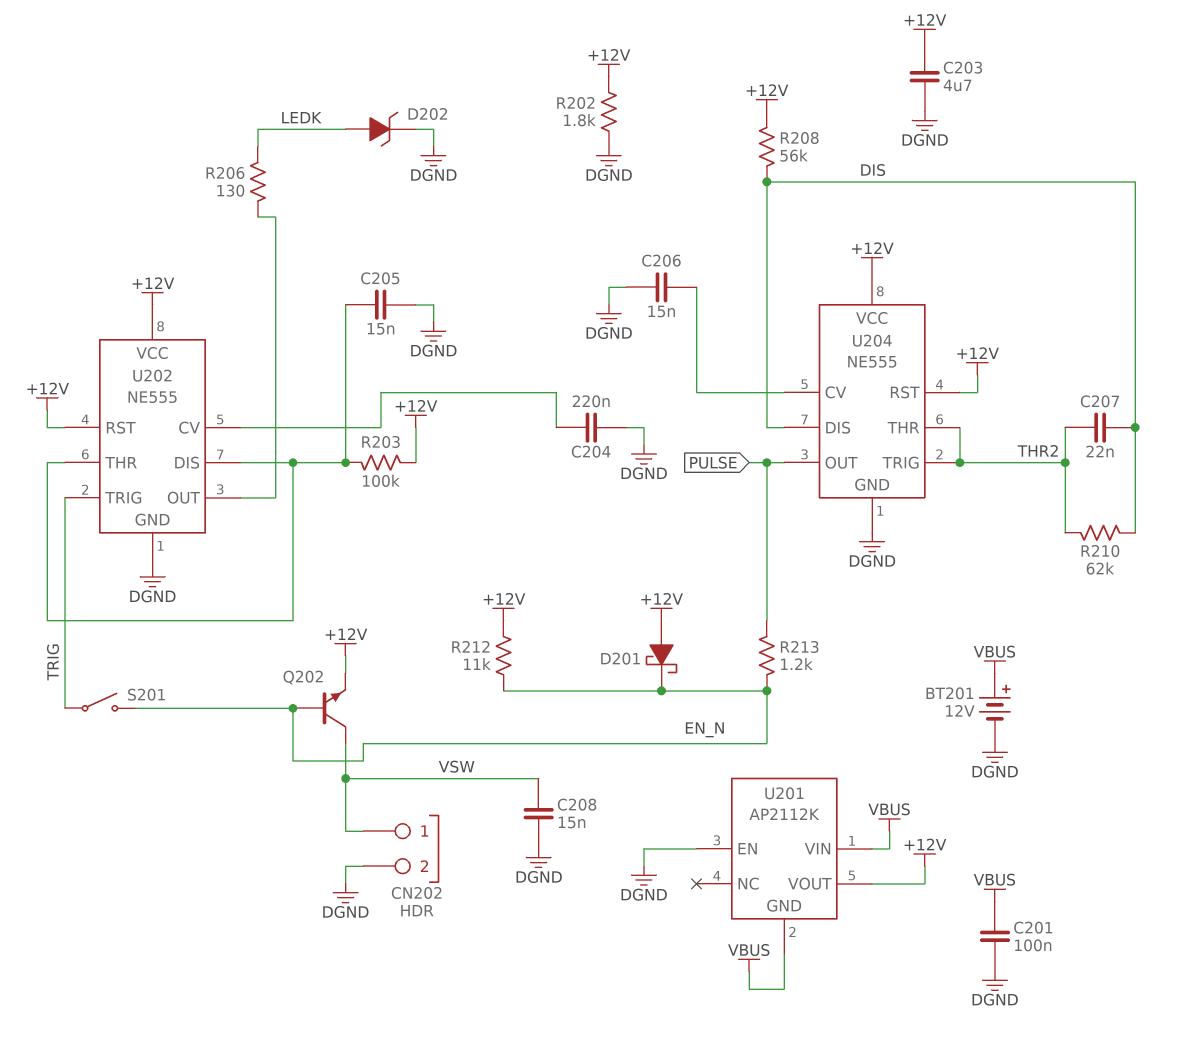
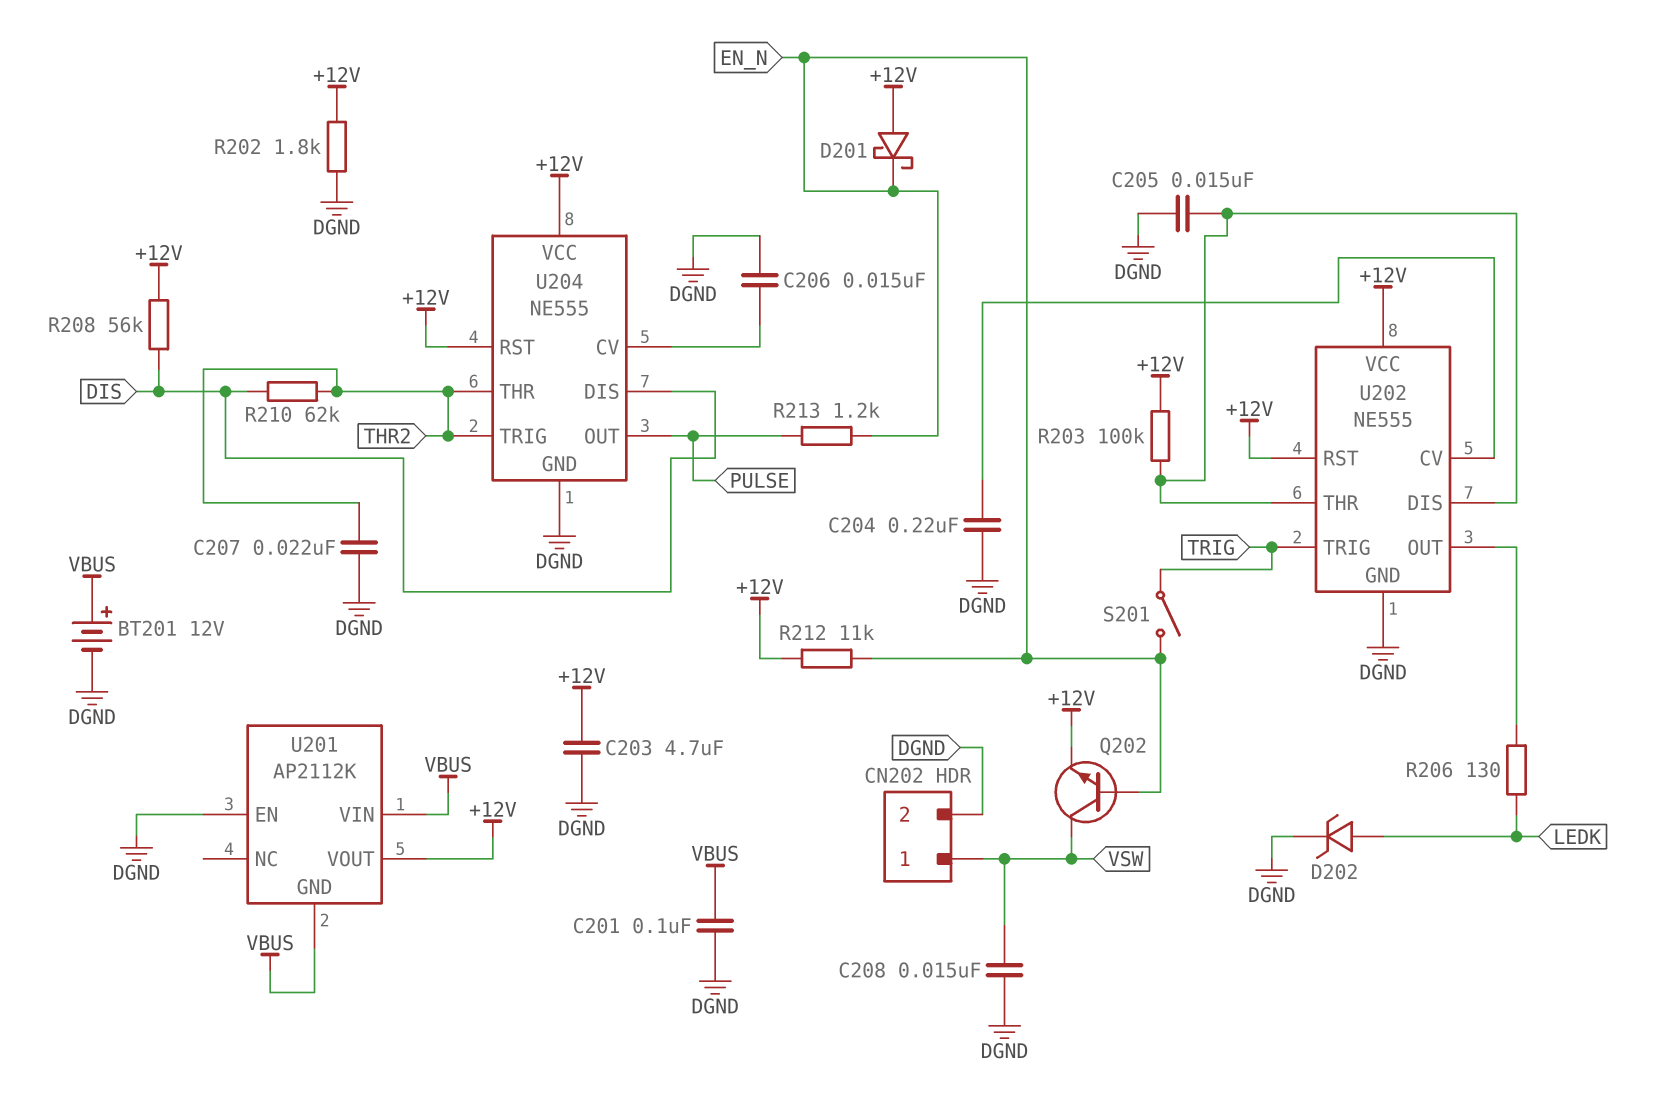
C207: 22nF (DIS, THR2) -> 22nF (DGND, THR2)

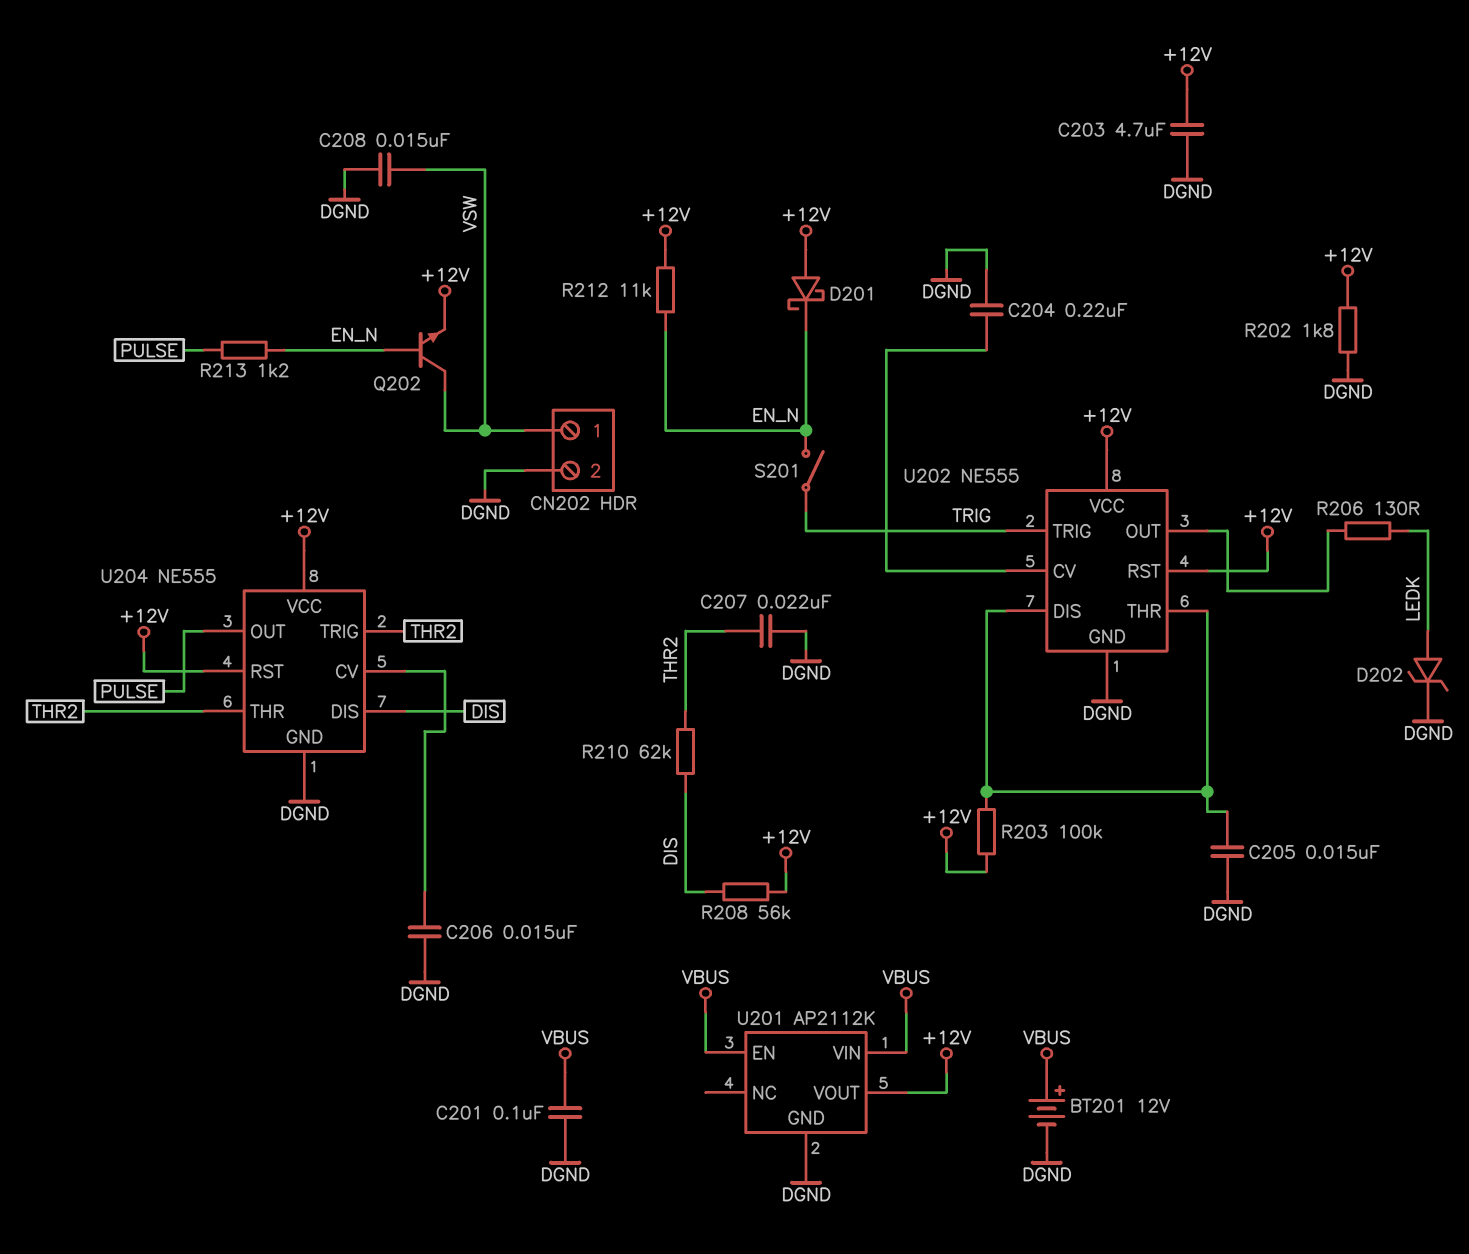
U201 pin EN: DGND -> VBUS
U201 pin GND: VBUS -> DGND

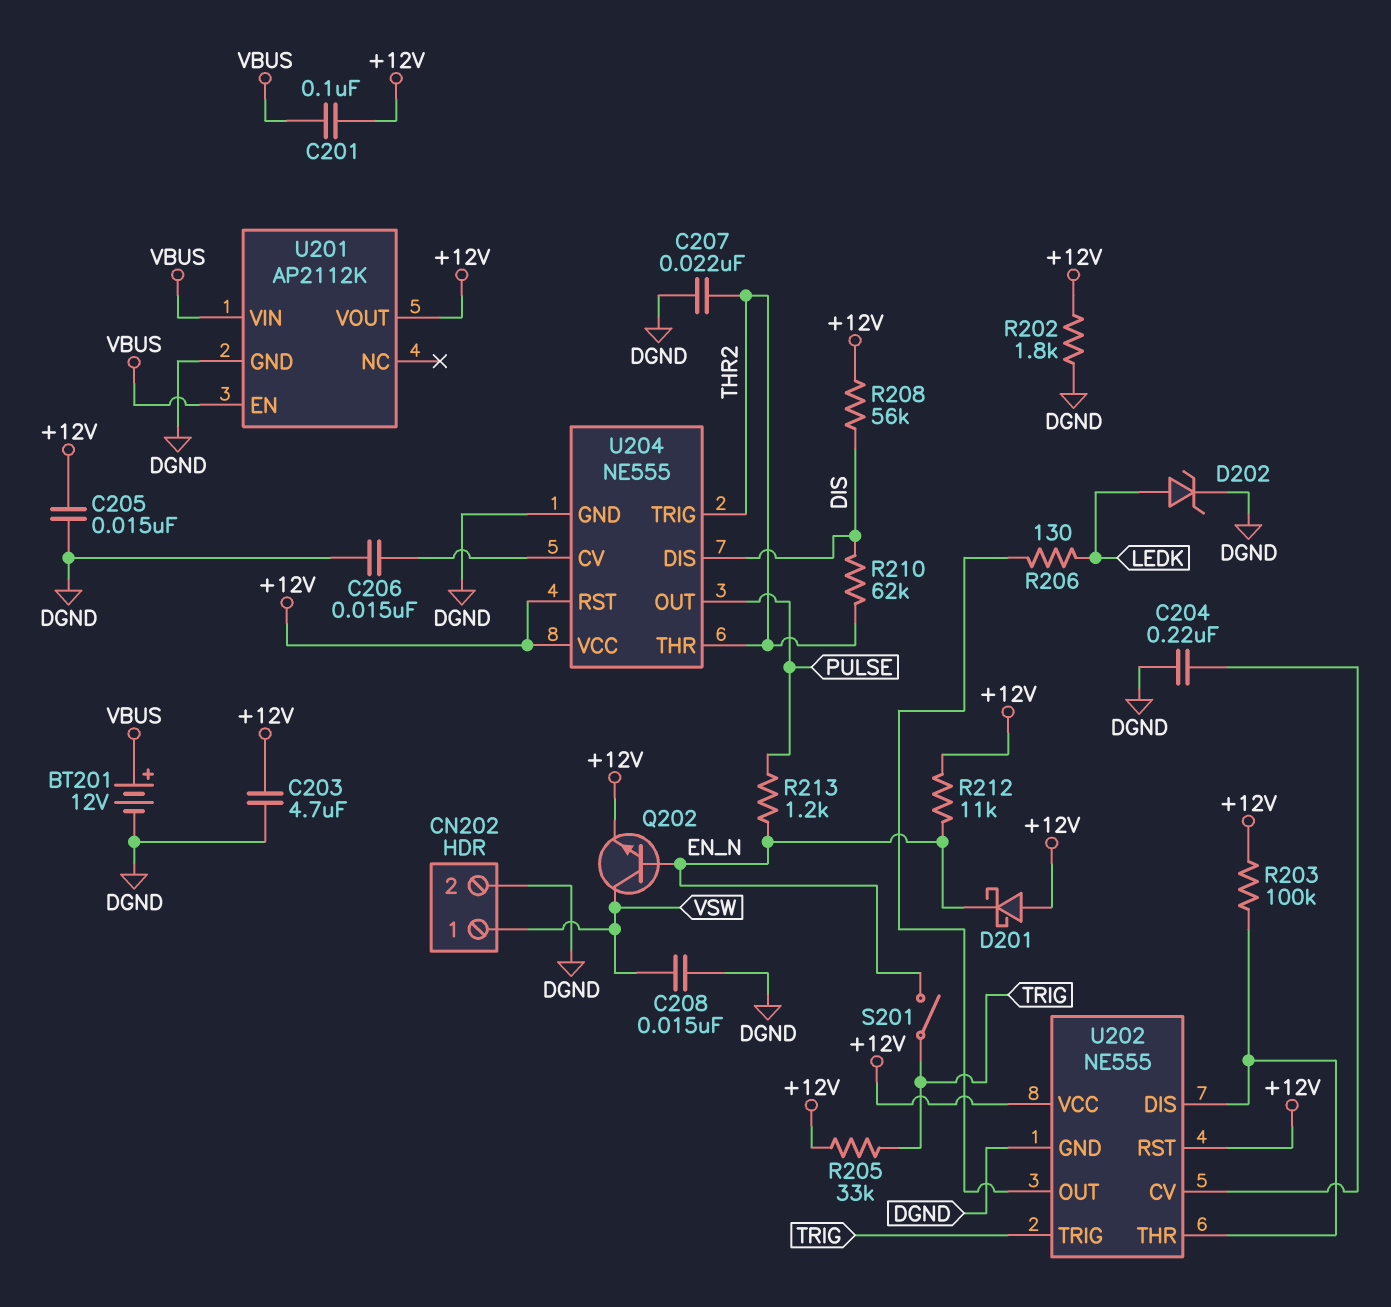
C201: 100nF (DGND, VBUS) -> 100nF (+12V, VBUS)
C205: 15nF (DGND, U202/DIS) -> 15nF (+12V, DGND)
R205: none -> 33k (+12V, TRIG)

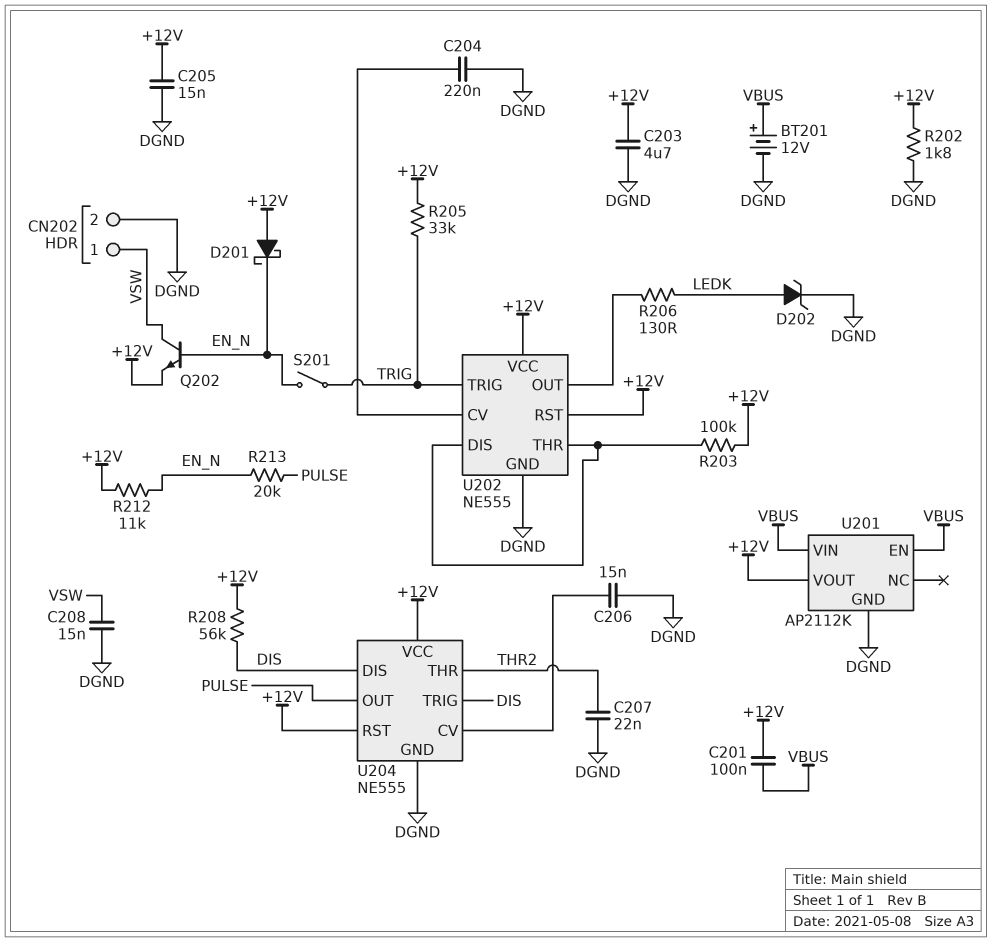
R210: 62k (DIS, THR2) -> none
R213: 1.2k (EN_N, PULSE) -> 20k (EN_N, PULSE)
U204 pin TRIG: THR2 -> DIS

